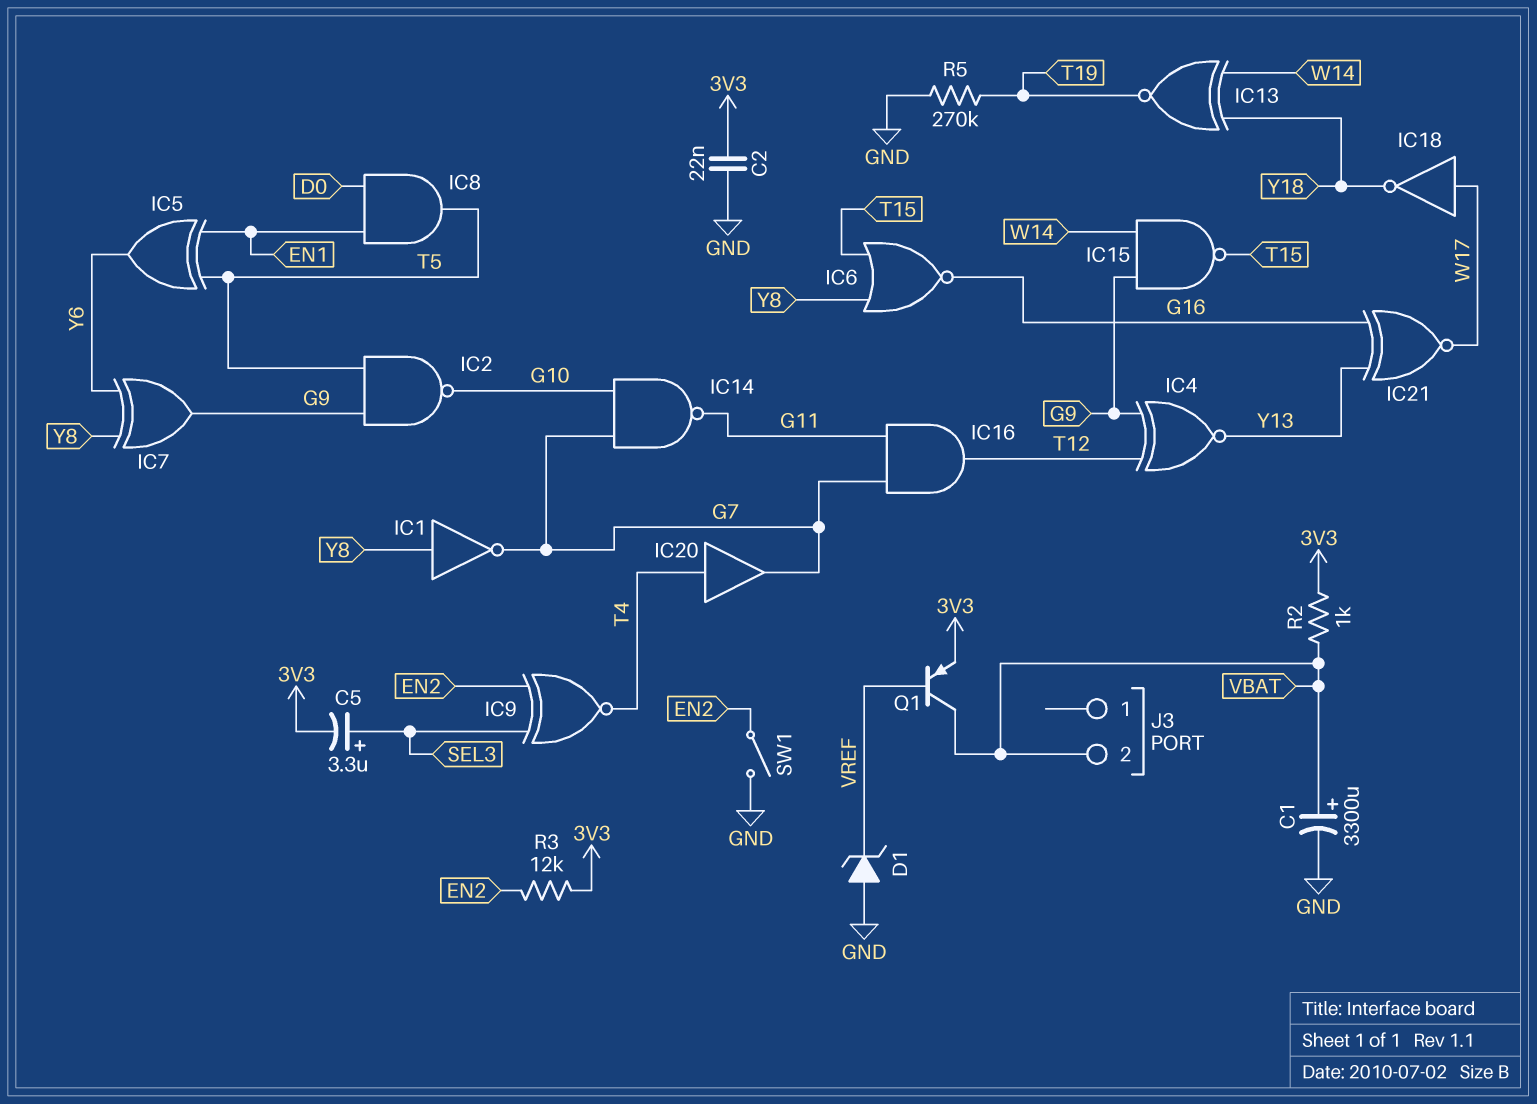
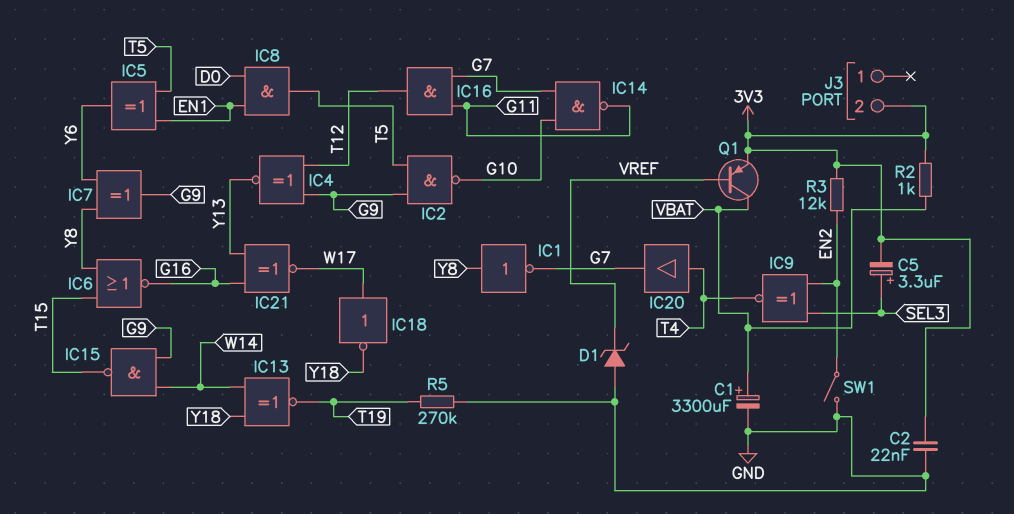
J3 pin 2: VBAT -> 3V3

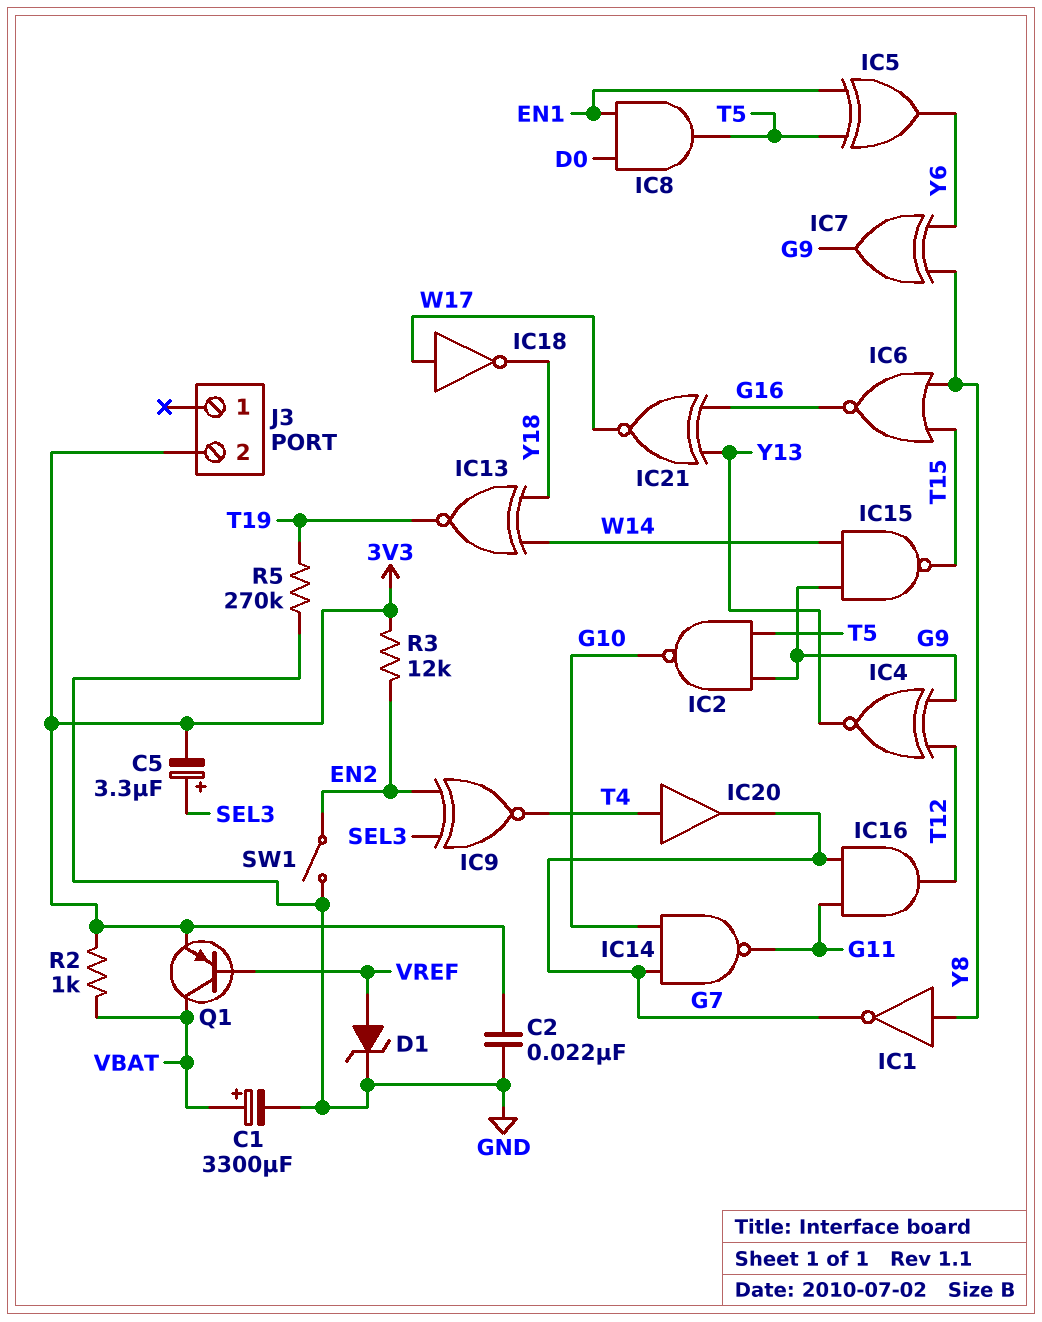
D1: zener (A GND, K VREF) -> zener (A VREF, K GND)

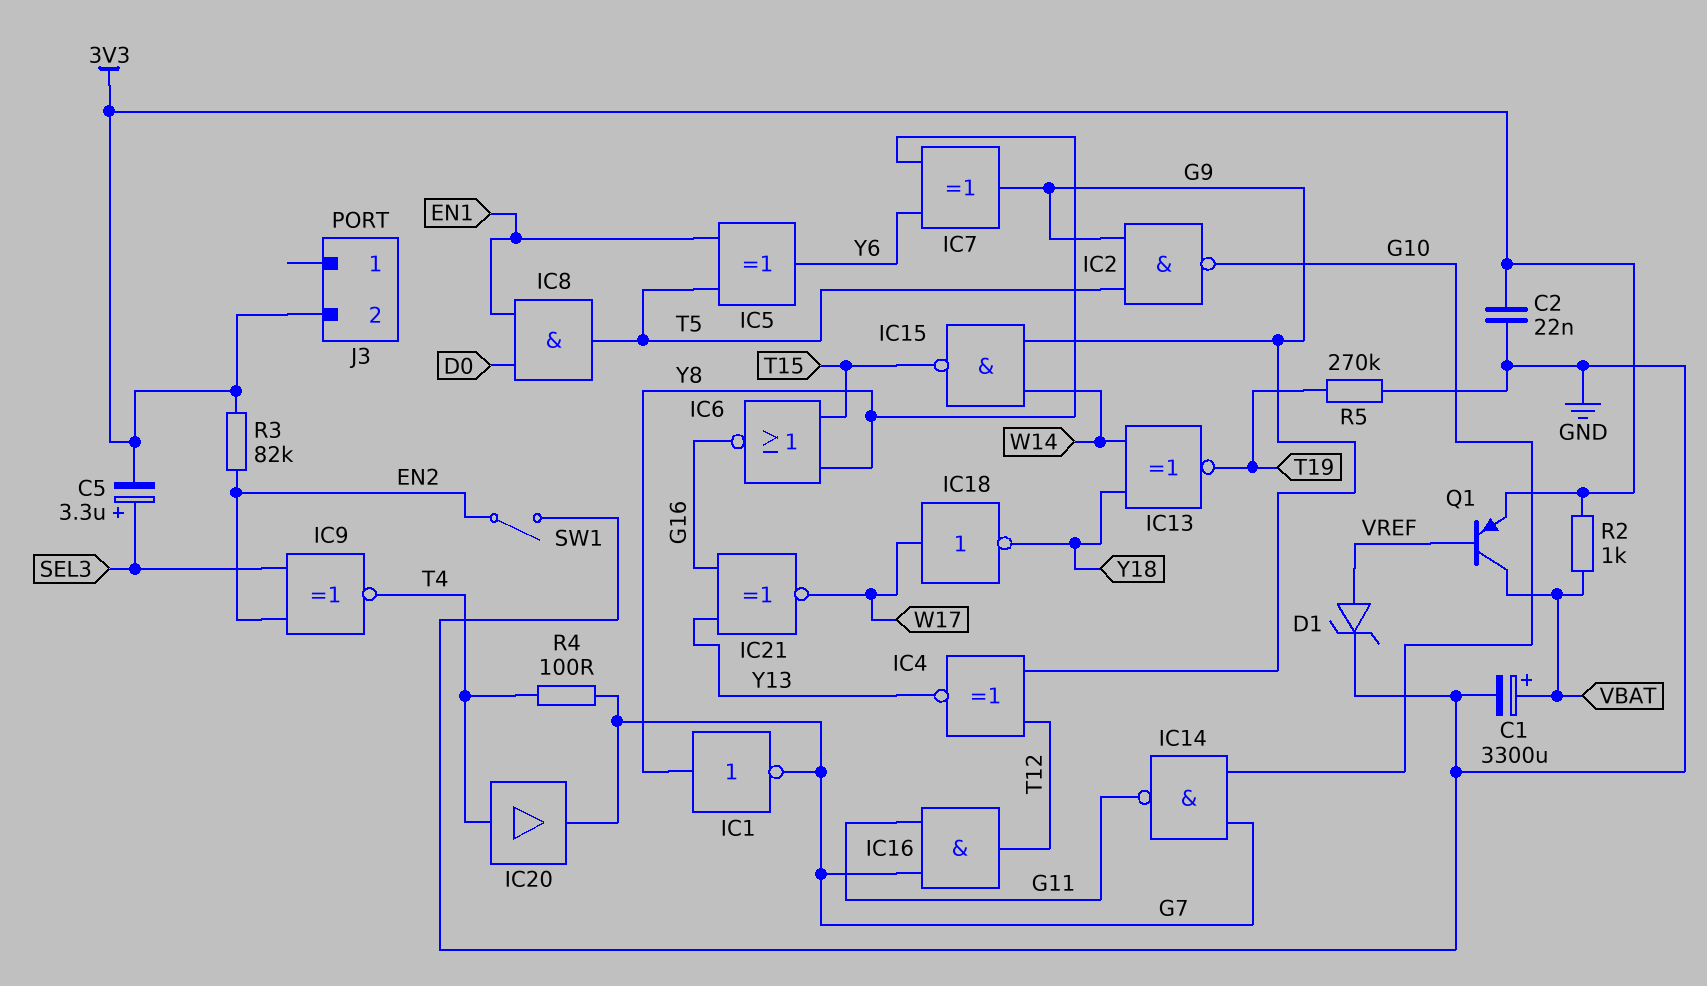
R3: 12k (3V3, EN2) -> 82k (3V3, EN2)
R4: none -> 100 (G7, T4)

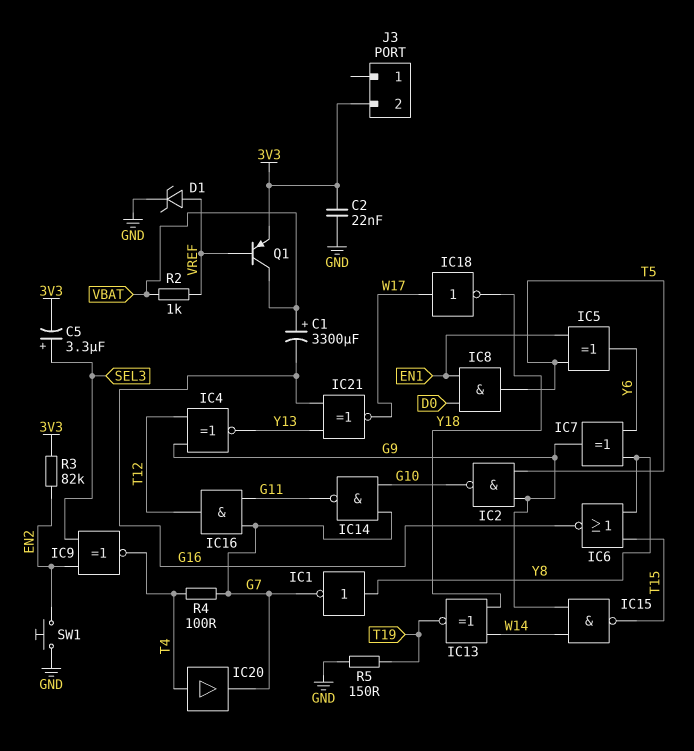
C1: 3300uF (plus VBAT, minus GND) -> 3300uF (plus VBAT, minus G16)
R2: 1k (3V3, VBAT) -> 1k (VBAT, VREF)
R5: 270k (GND, T19) -> 150 (GND, T19)
SW1: switch (EN2, GND) -> button (EN2, GND)

